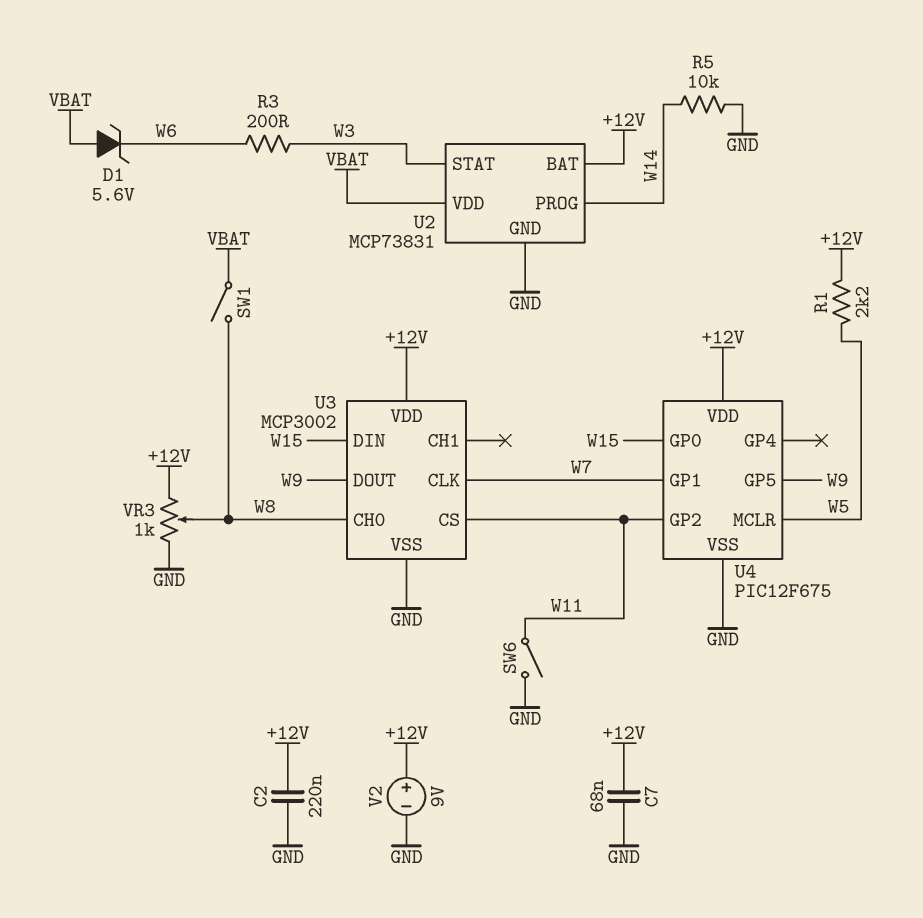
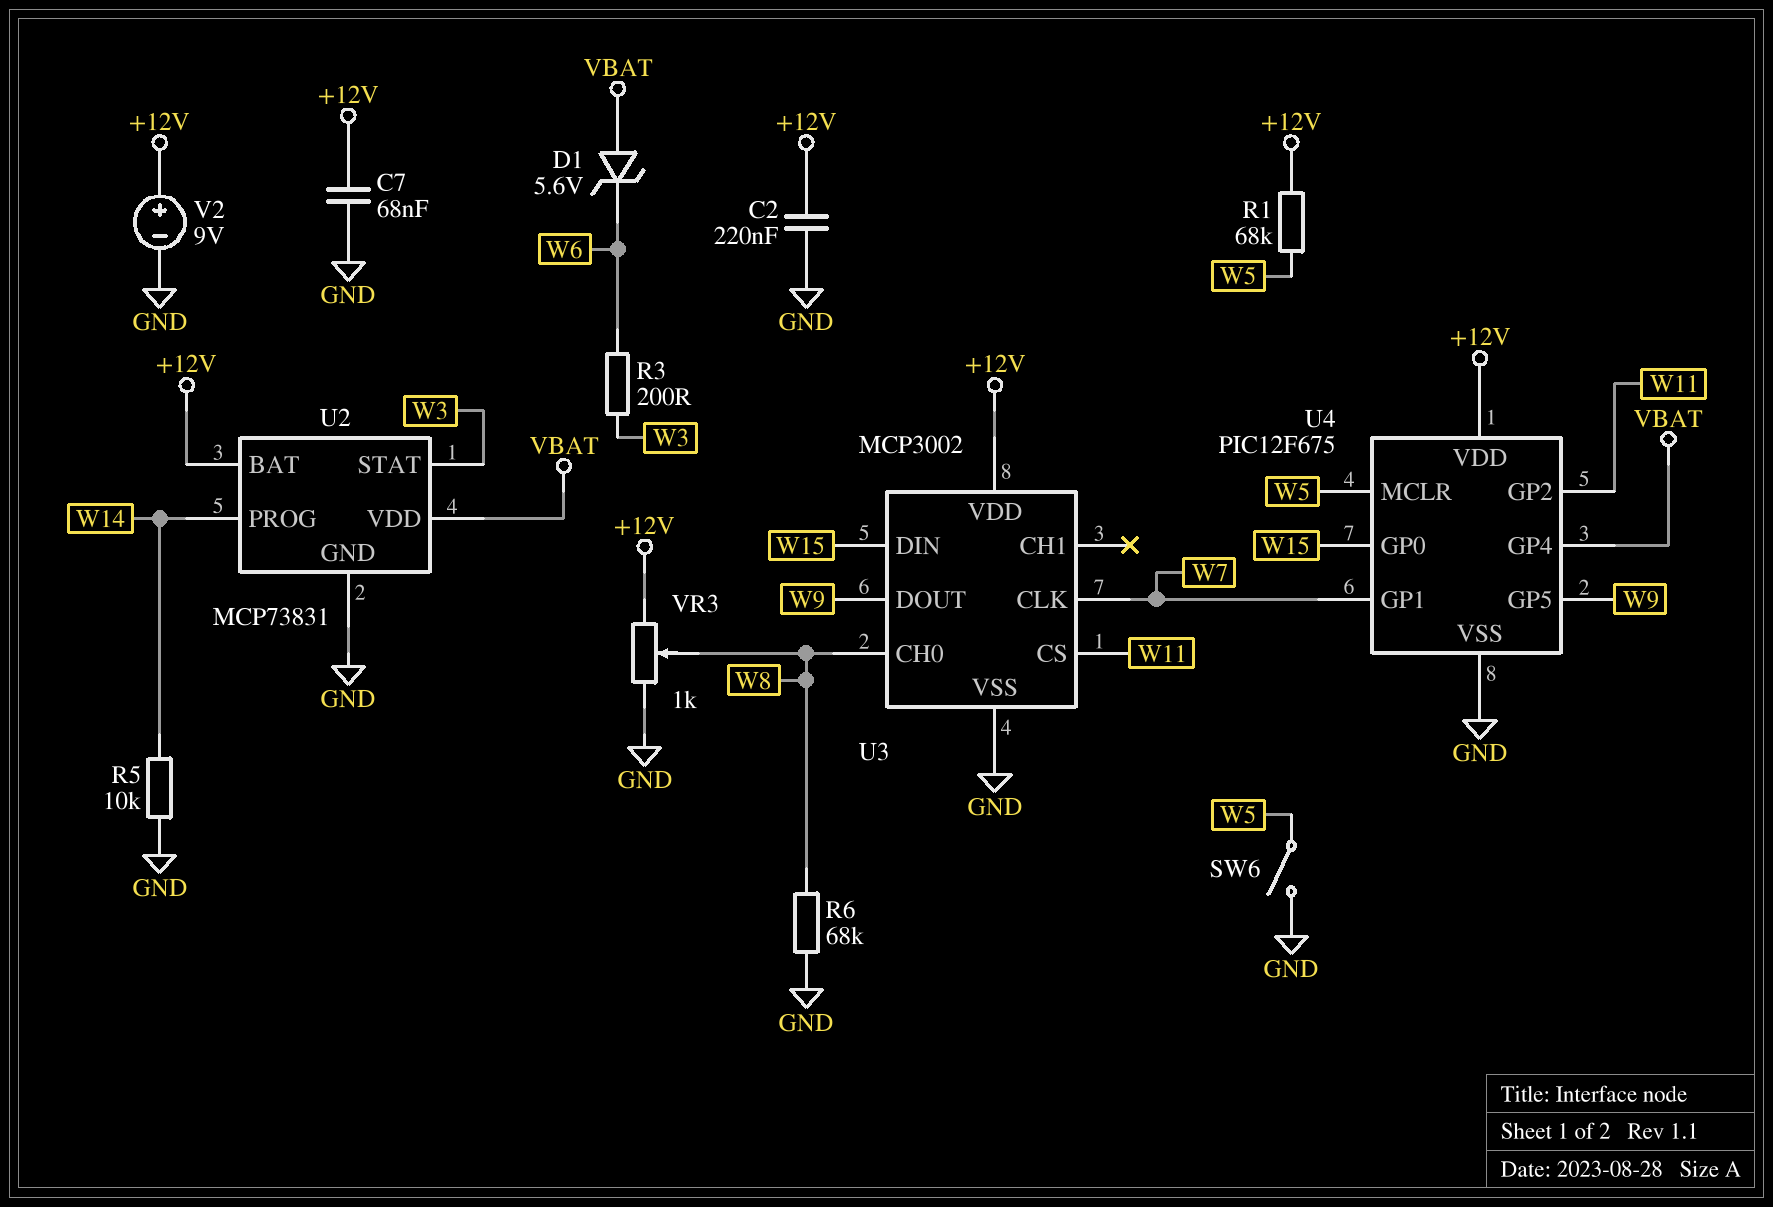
R1: 2.2k (+12V, W5) -> 68k (+12V, W5)
R6: none -> 68k (GND, W8)
SW1: switch (VBAT, W8) -> none
SW6: switch (GND, W11) -> switch (GND, W5)
U4 pin GP4: none -> VBAT

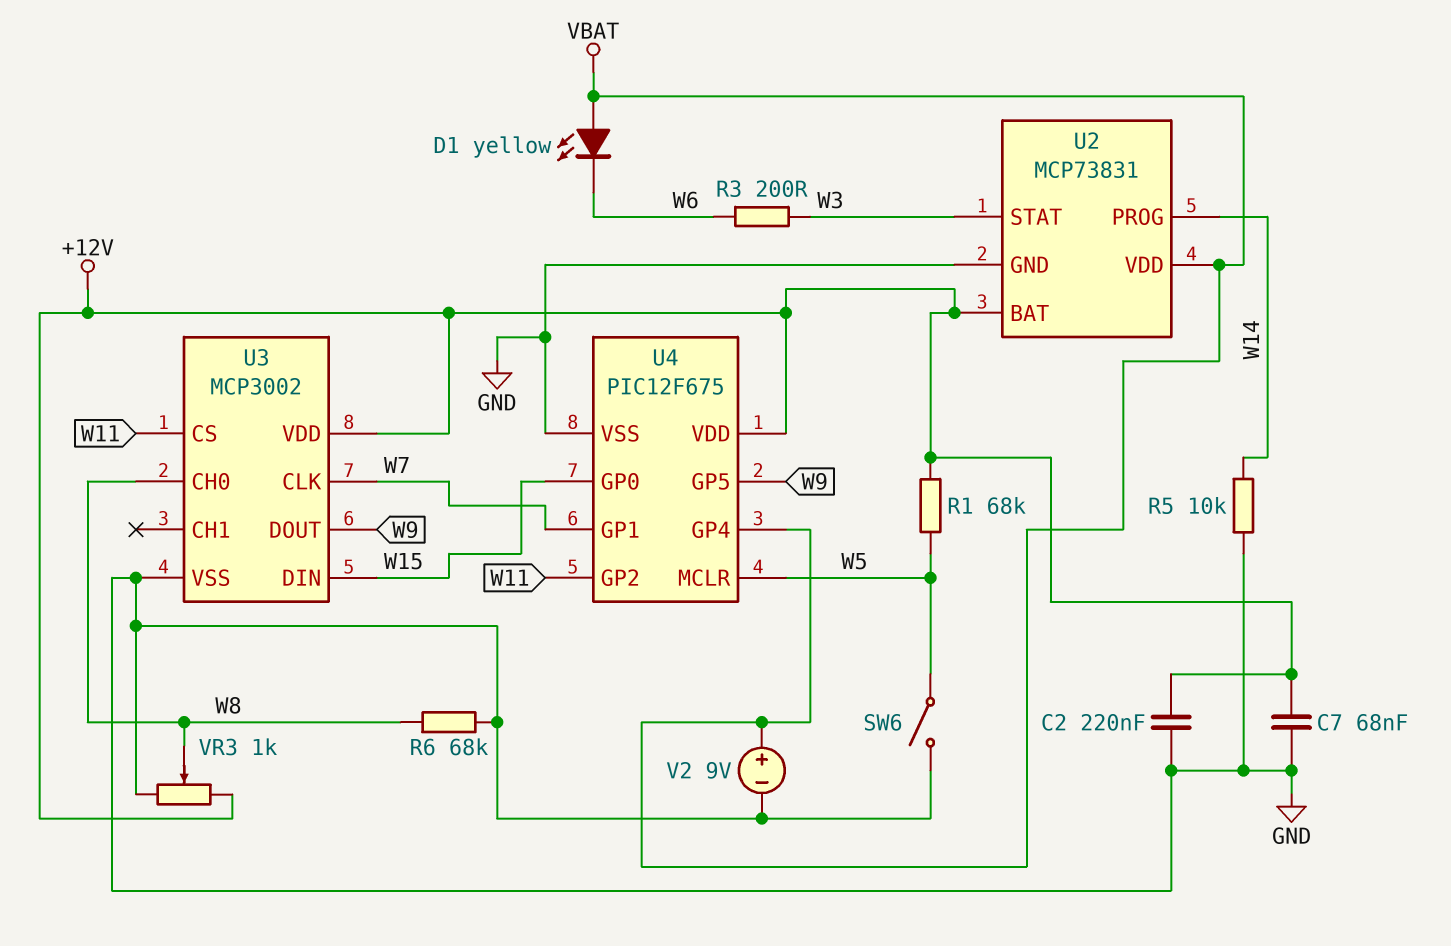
D1: zener 5.6V (A VBAT, K W6) -> LED yellow (A VBAT, K W6)
V2: 9V (plus +12V, minus GND) -> 9V (plus VBAT, minus GND)

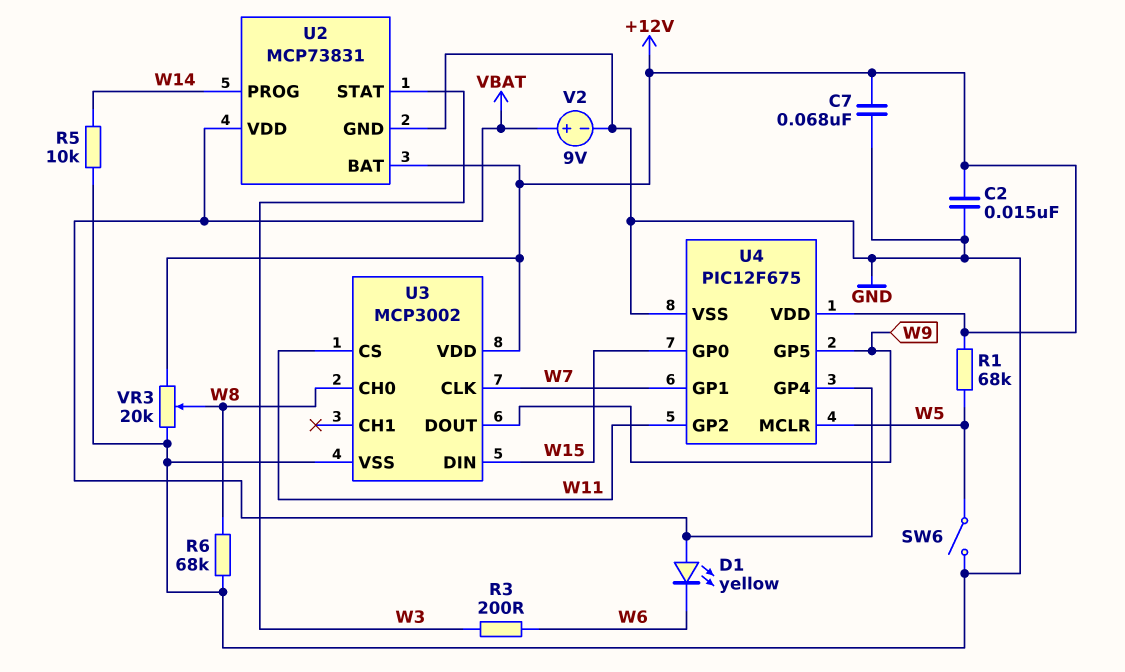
C2: 220nF (+12V, GND) -> 15nF (+12V, GND)
VR3: 1k (+12V, GND, wiper W8) -> 20k (+12V, GND, wiper W8)

